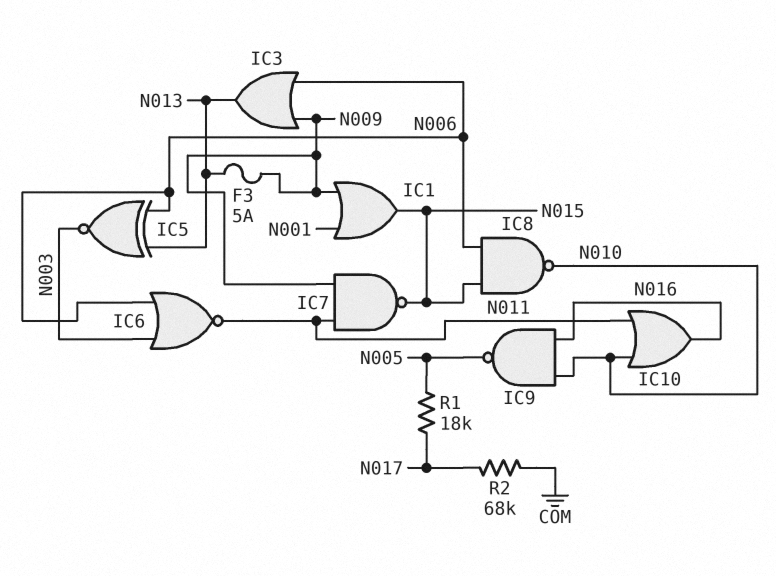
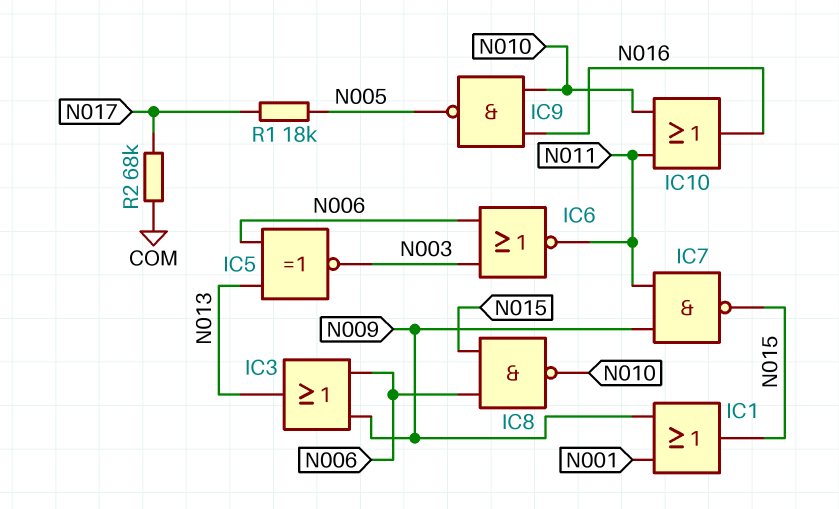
F3: 5A (N009, N013) -> none

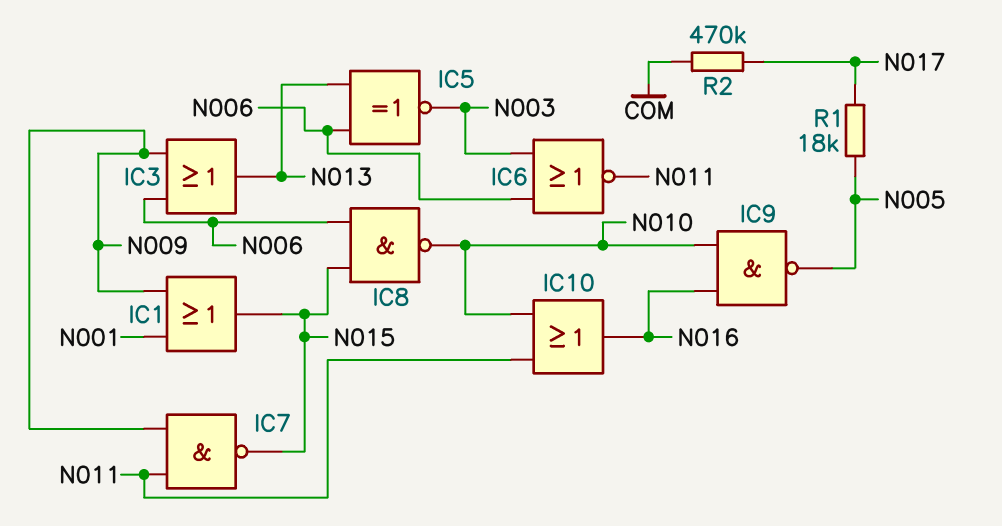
R2: 68k (COM, N017) -> 470k (COM, N017)

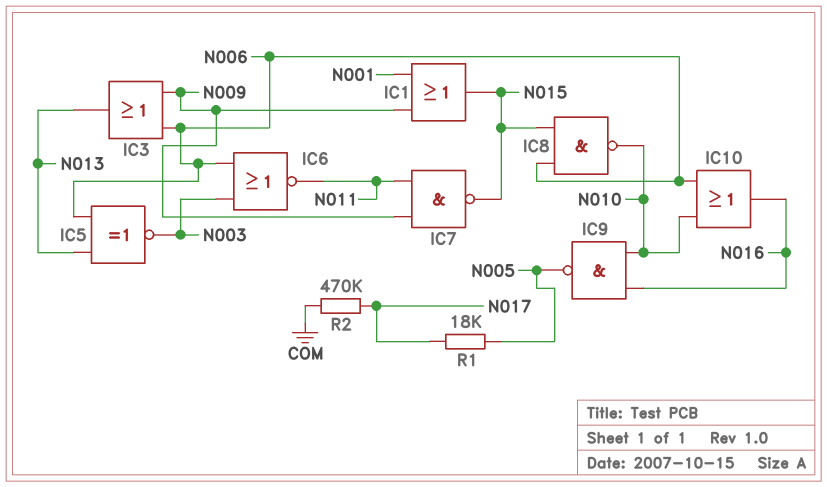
IC10: OR (in N010, in N011, out N016) -> OR (in N006, in N010, out N016)

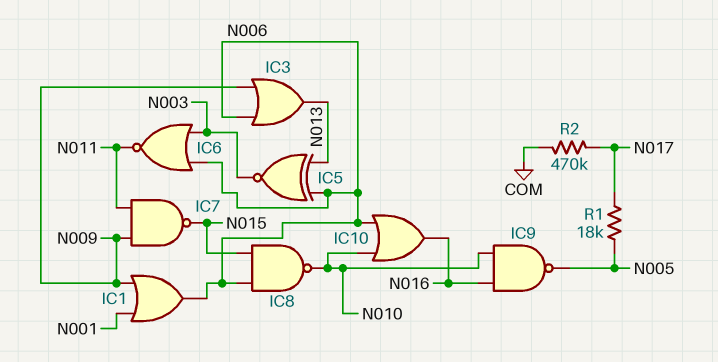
IC1: OR (in N001, in N009, out N015) -> OR (in N001, in N009, out N006)

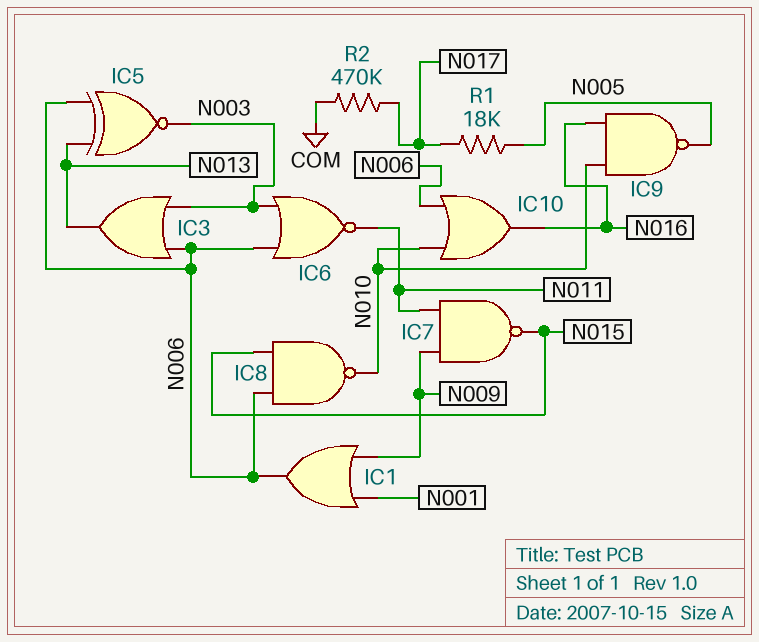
IC3: OR (in N006, in N009, out N013) -> OR (in N003, in N006, out N013)

